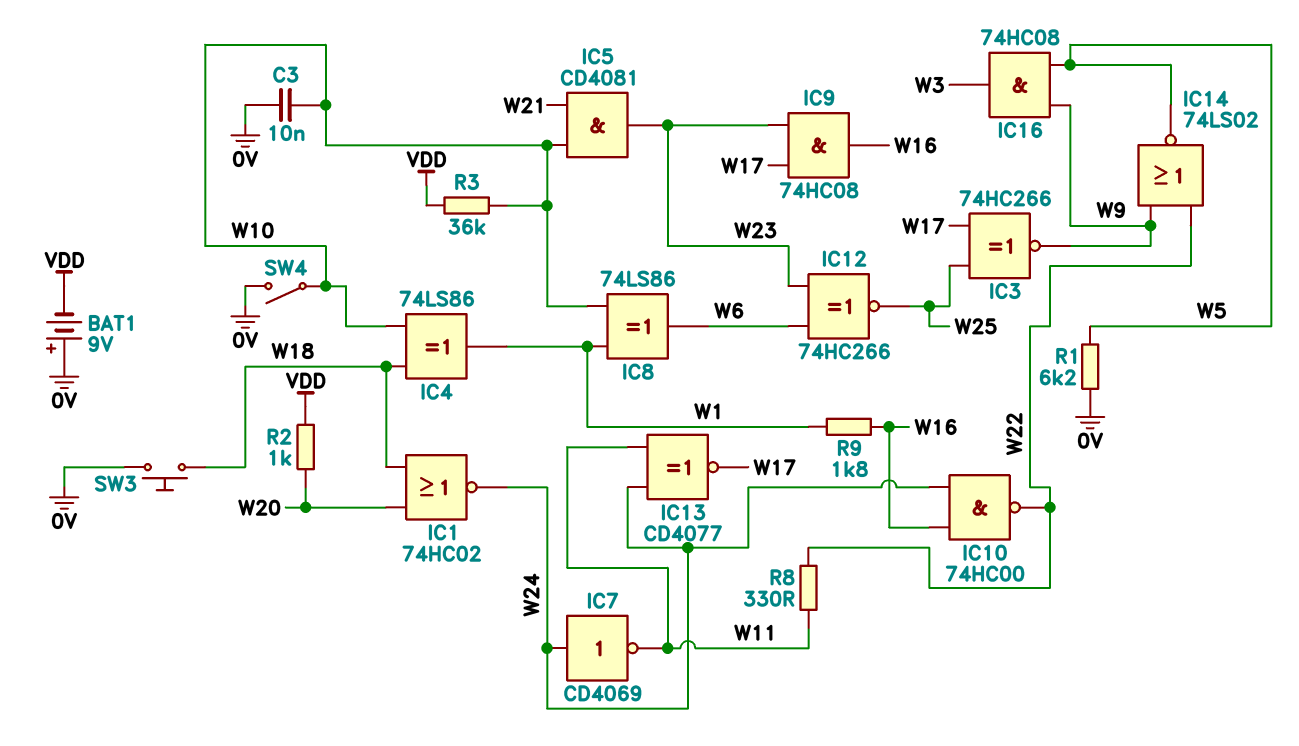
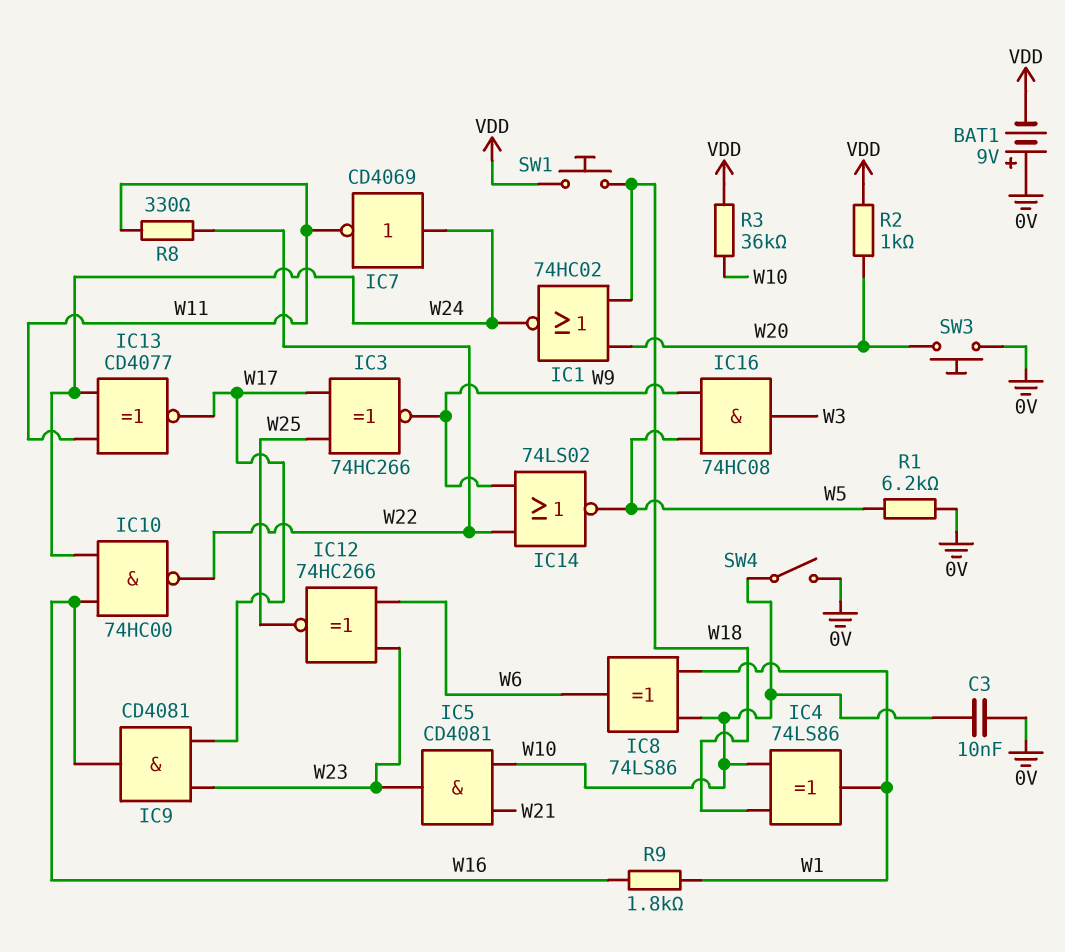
IC9: AND 74HC08 (in W17, in W23, out W16) -> AND CD4081 (in W17, in W23, out W16)
SW1: none -> button (VDD, W18)
SW3: button (0V, W18) -> button (0V, W20)

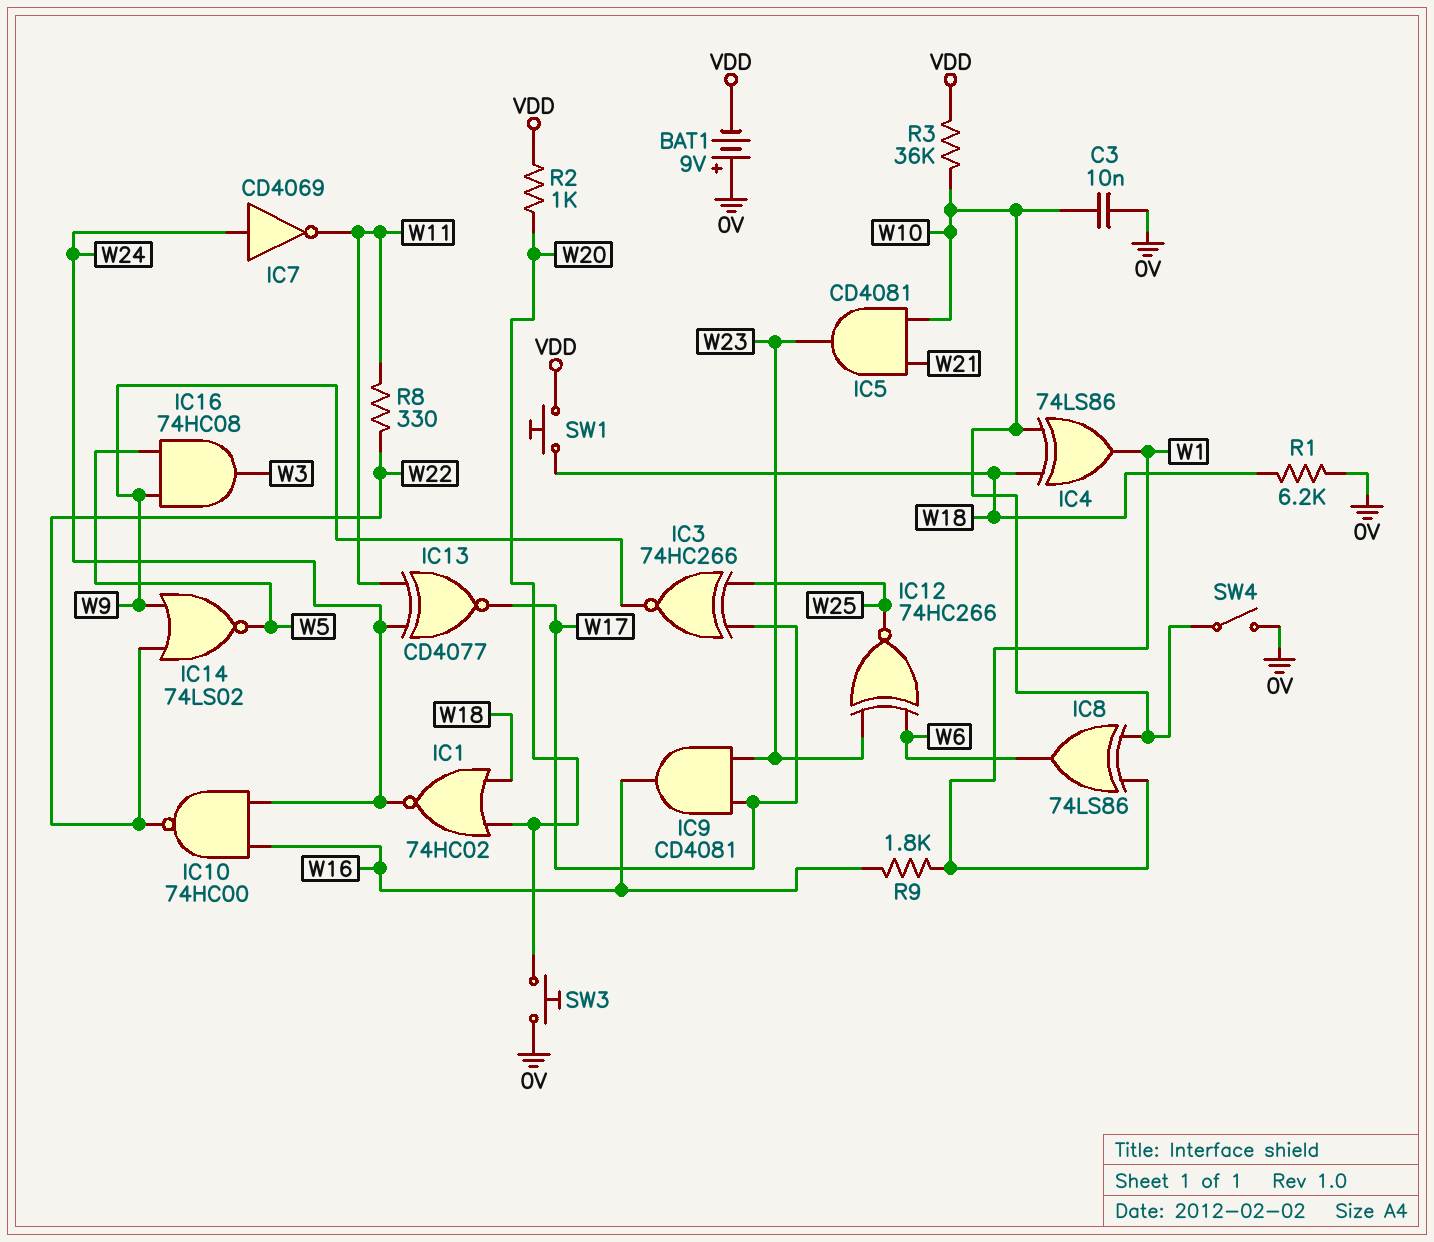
R1: 6.2k (0V, W5) -> 6.2k (0V, W18)

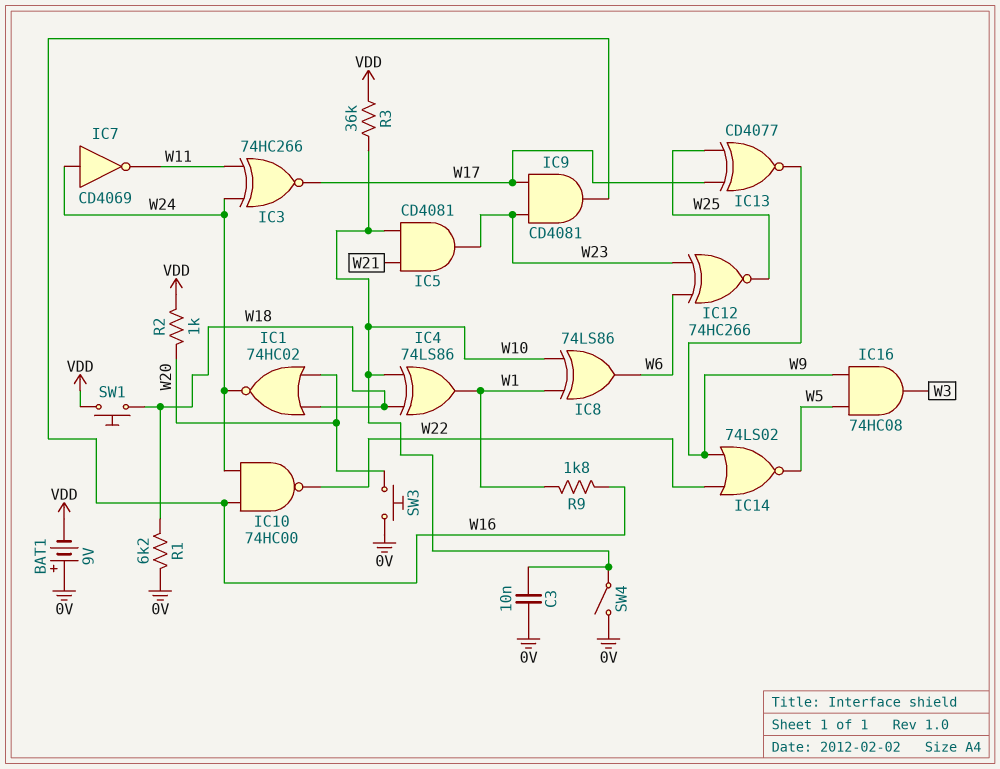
IC3: XNOR 74HC266 (in W17, in W25, out W9) -> XNOR 74HC266 (in W11, in W24, out W17)
IC13: XNOR CD4077 (in W11, in W24, out W17) -> XNOR CD4077 (in W17, in W25, out W9)
R8: 330 (W11, W22) -> none

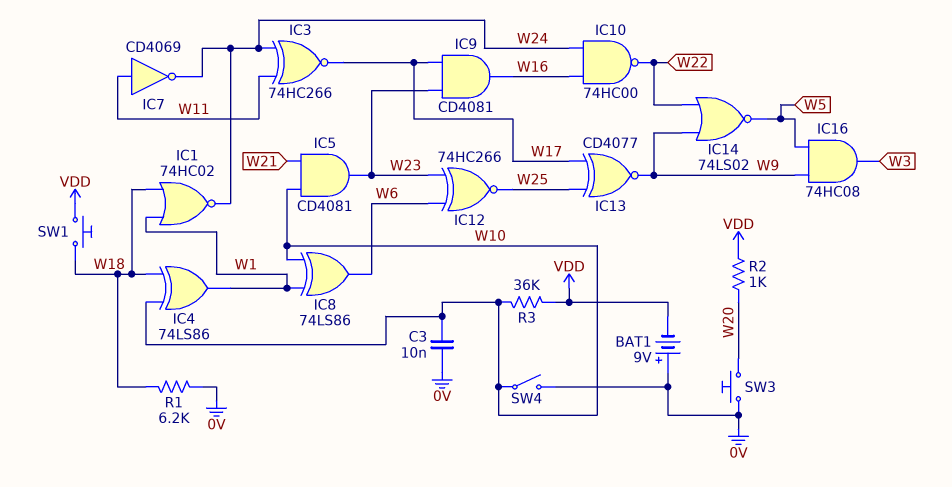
IC1: NOR 74HC02 (in W18, in W20, out W24) -> NOR 74HC02 (in W1, in W18, out W24)
IC7: NOT CD4069 (in W24, out W11) -> NOT CD4069 (in W11, out W24)
R9: 1.8k (W1, W16) -> none

